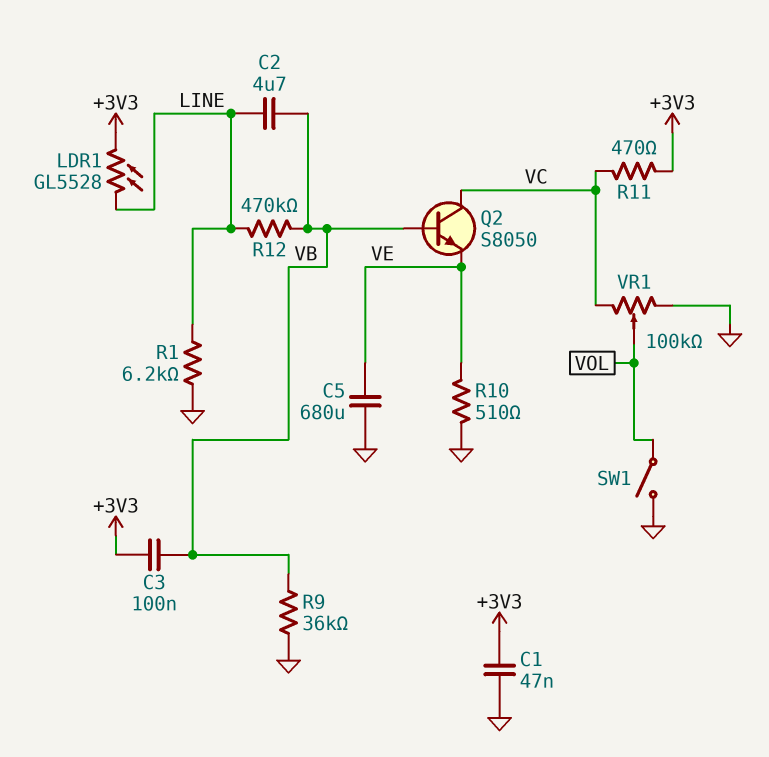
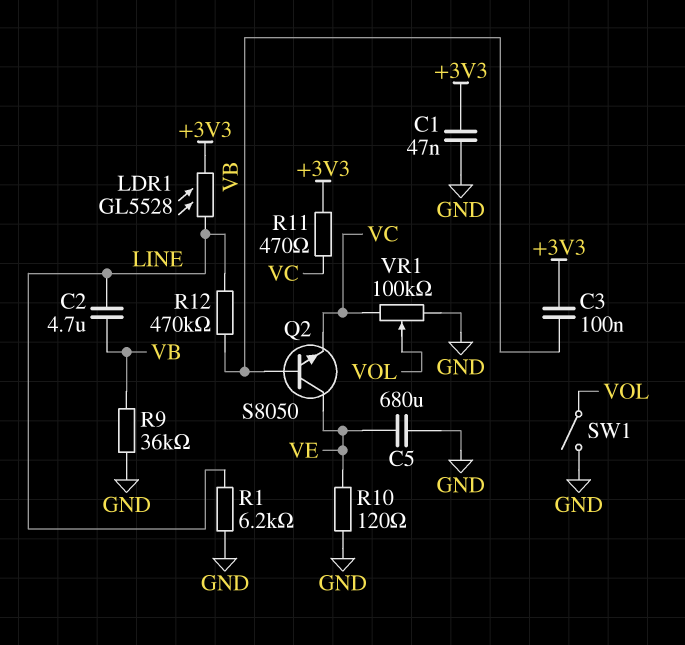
Q2: NPN S8050 (B VB, C VC, E VE) -> NPN S8050 (B VB, C VE, E VC)
R10: 510 (GND, VE) -> 120 (GND, VE)

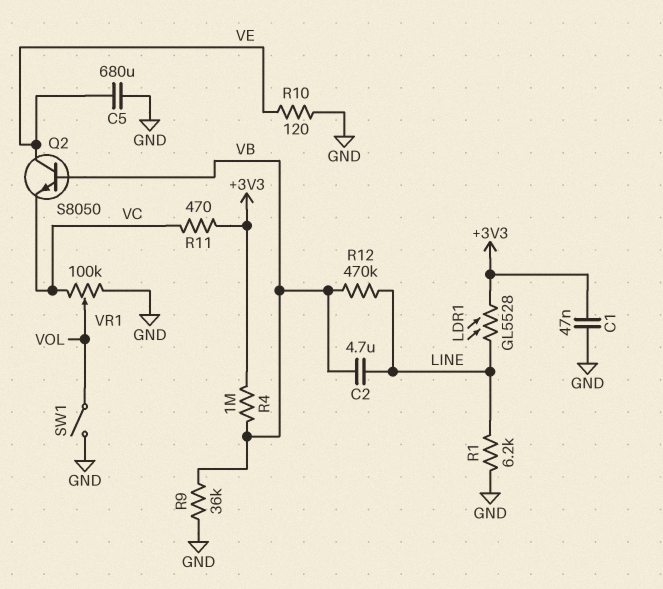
C3: 100nF (+3V3, VB) -> none
R4: none -> 1M (+3V3, VB)

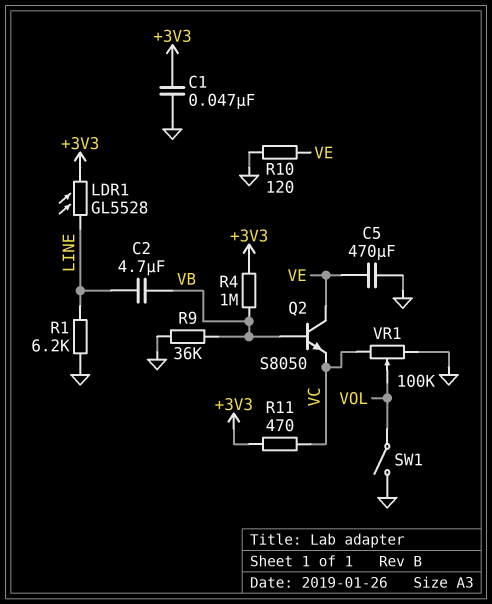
C5: 680uF (GND, VE) -> 470uF (GND, VE)
R12: 470k (LINE, VB) -> none

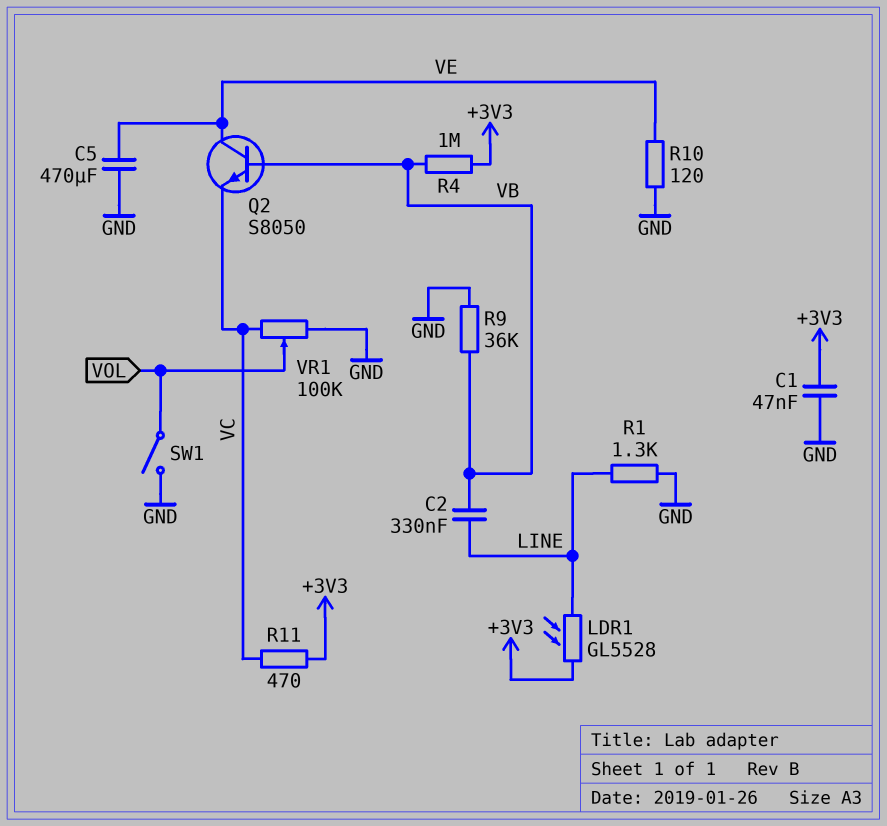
C2: 4.7uF (LINE, VB) -> 330nF (LINE, VB)
R1: 6.2k (GND, LINE) -> 1.3k (GND, LINE)

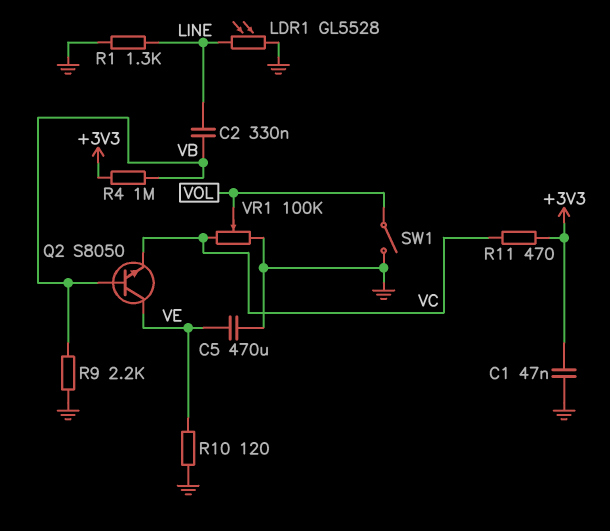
LDR1: GL5528 (+3V3, LINE) -> GL5528 (GND, LINE)
R9: 36k (GND, VB) -> 2.2k (GND, VB)

